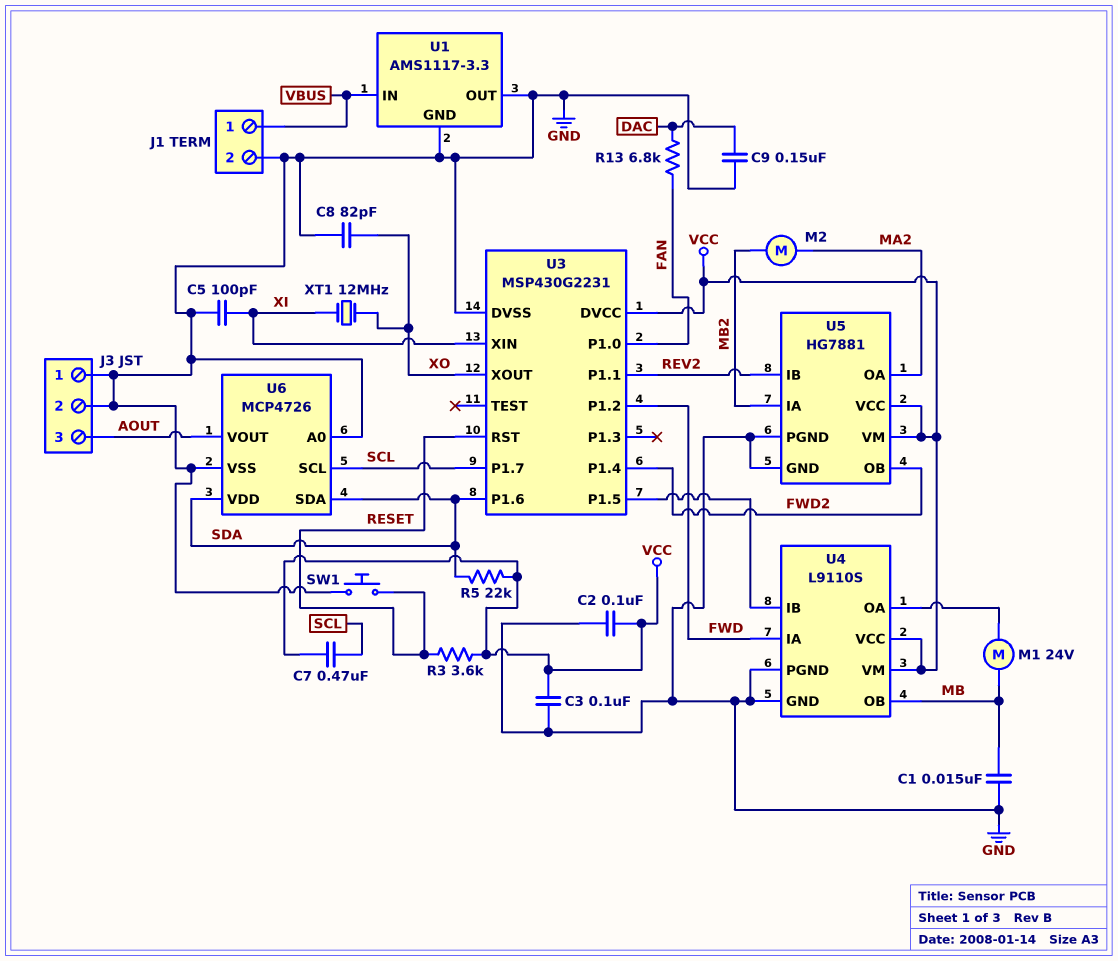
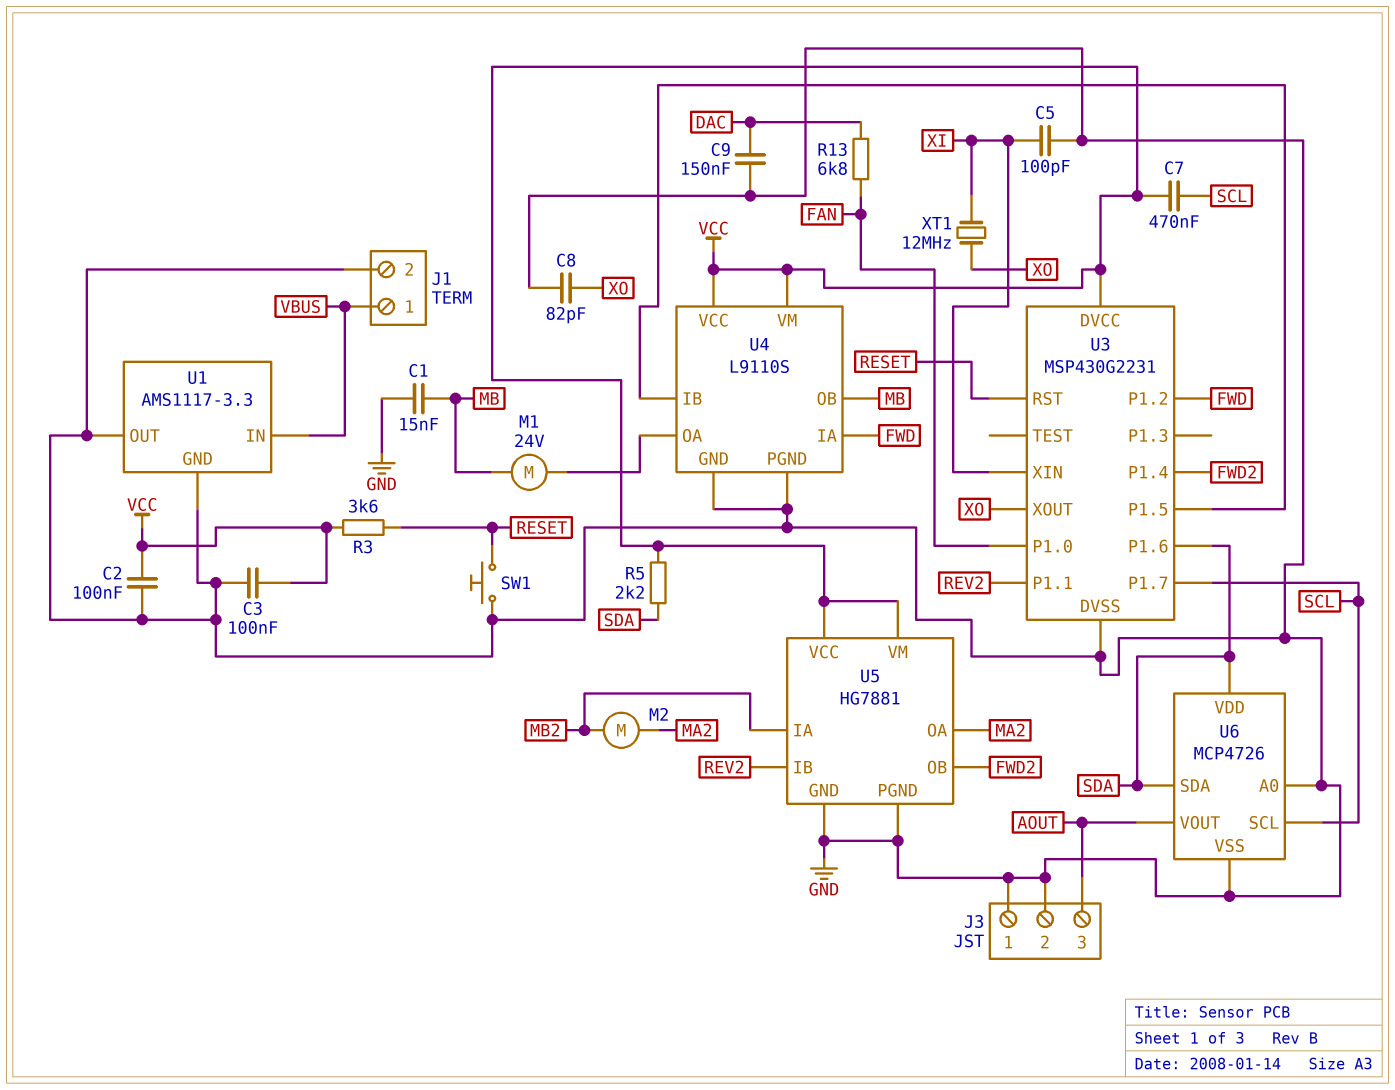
R5: 22k (SDA, VCC) -> 2.2k (SDA, VCC)

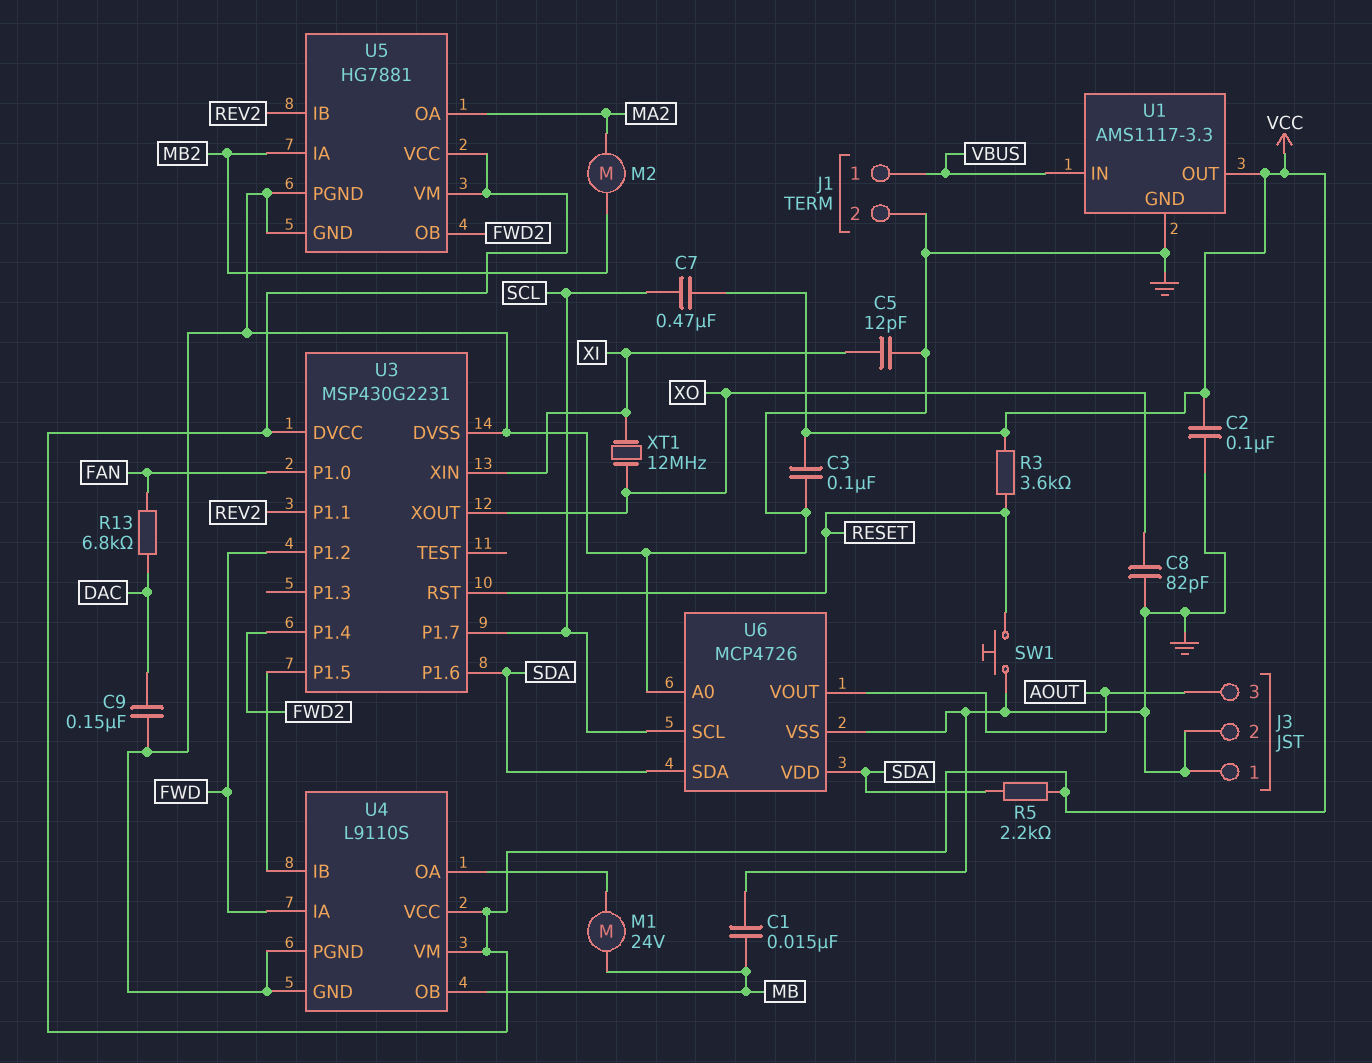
C5: 100pF (GND, XI) -> 12pF (GND, XI)
U1 pin OUT: GND -> VCC

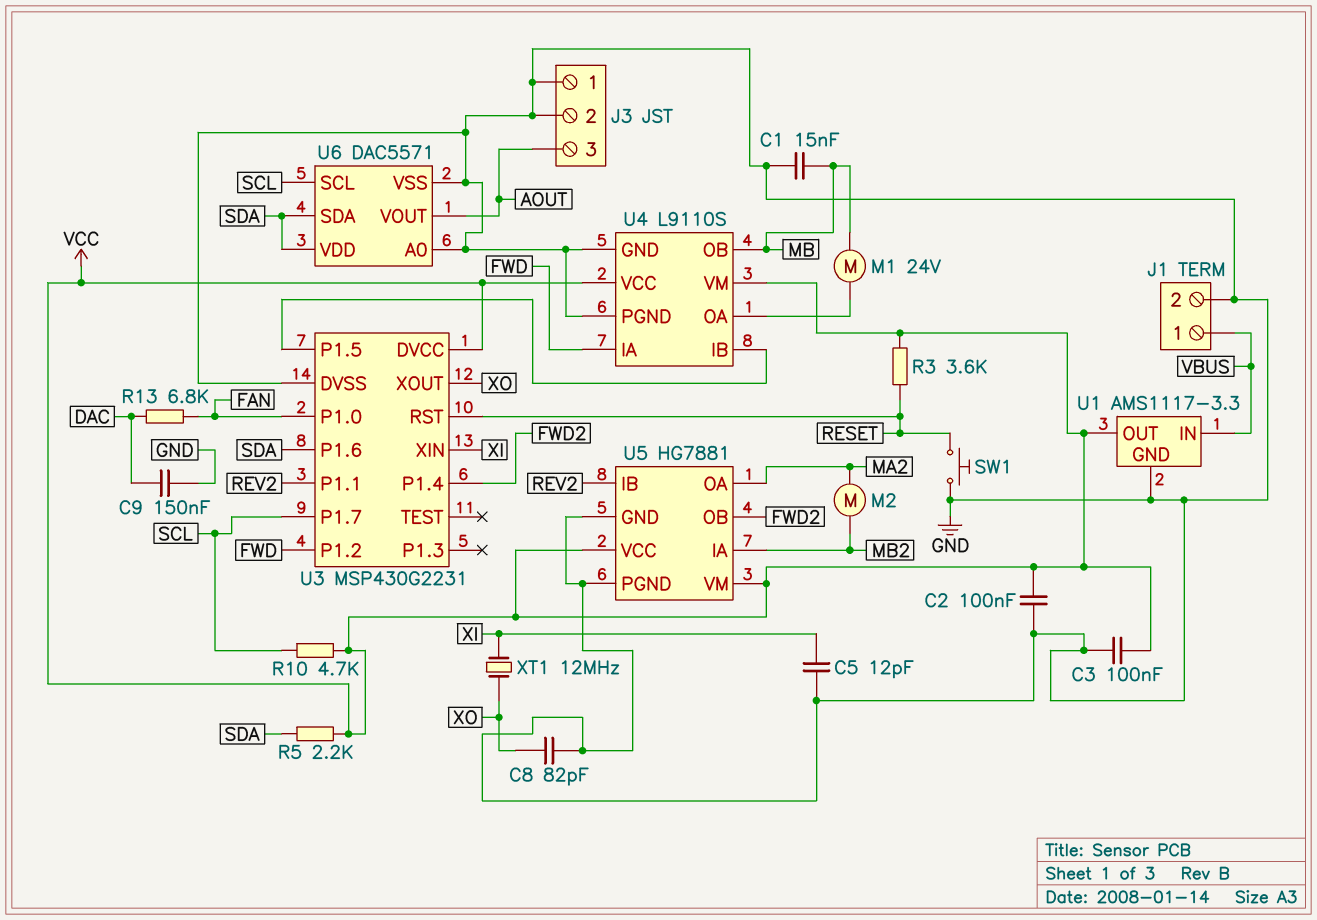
C7: 470nF (SCL, VCC) -> none
R10: none -> 4.7k (SCL, VCC)
U6: MCP4726 -> DAC5571

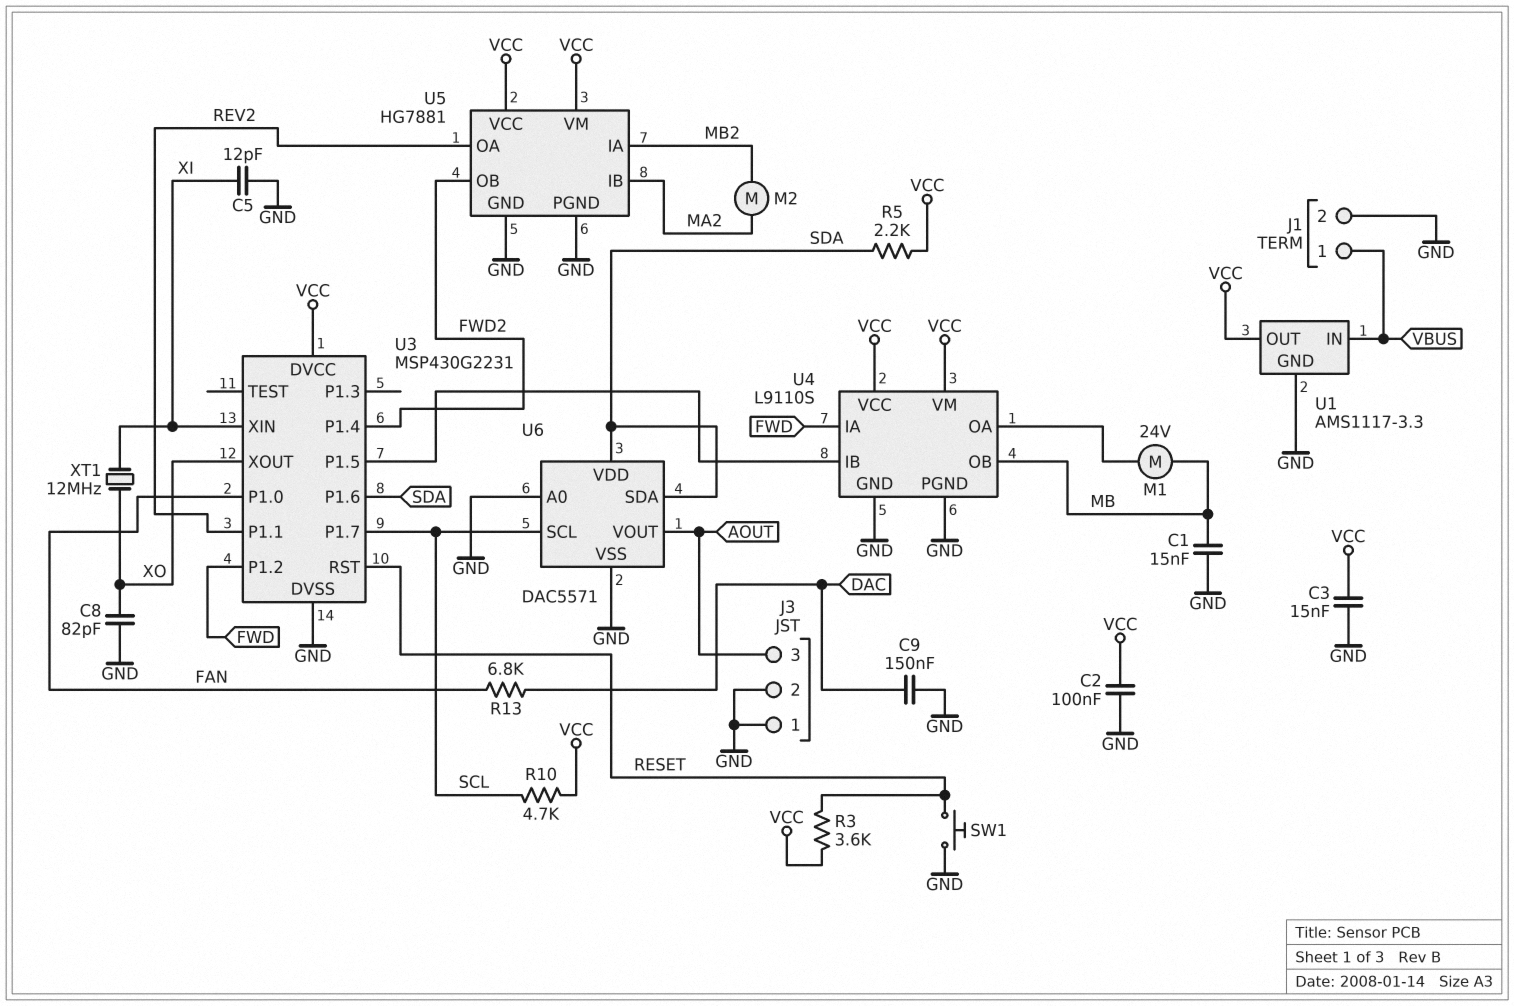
C3: 100nF (GND, VCC) -> 15nF (GND, VCC)
U5 pin IB: REV2 -> MA2
U5 pin OA: MA2 -> REV2

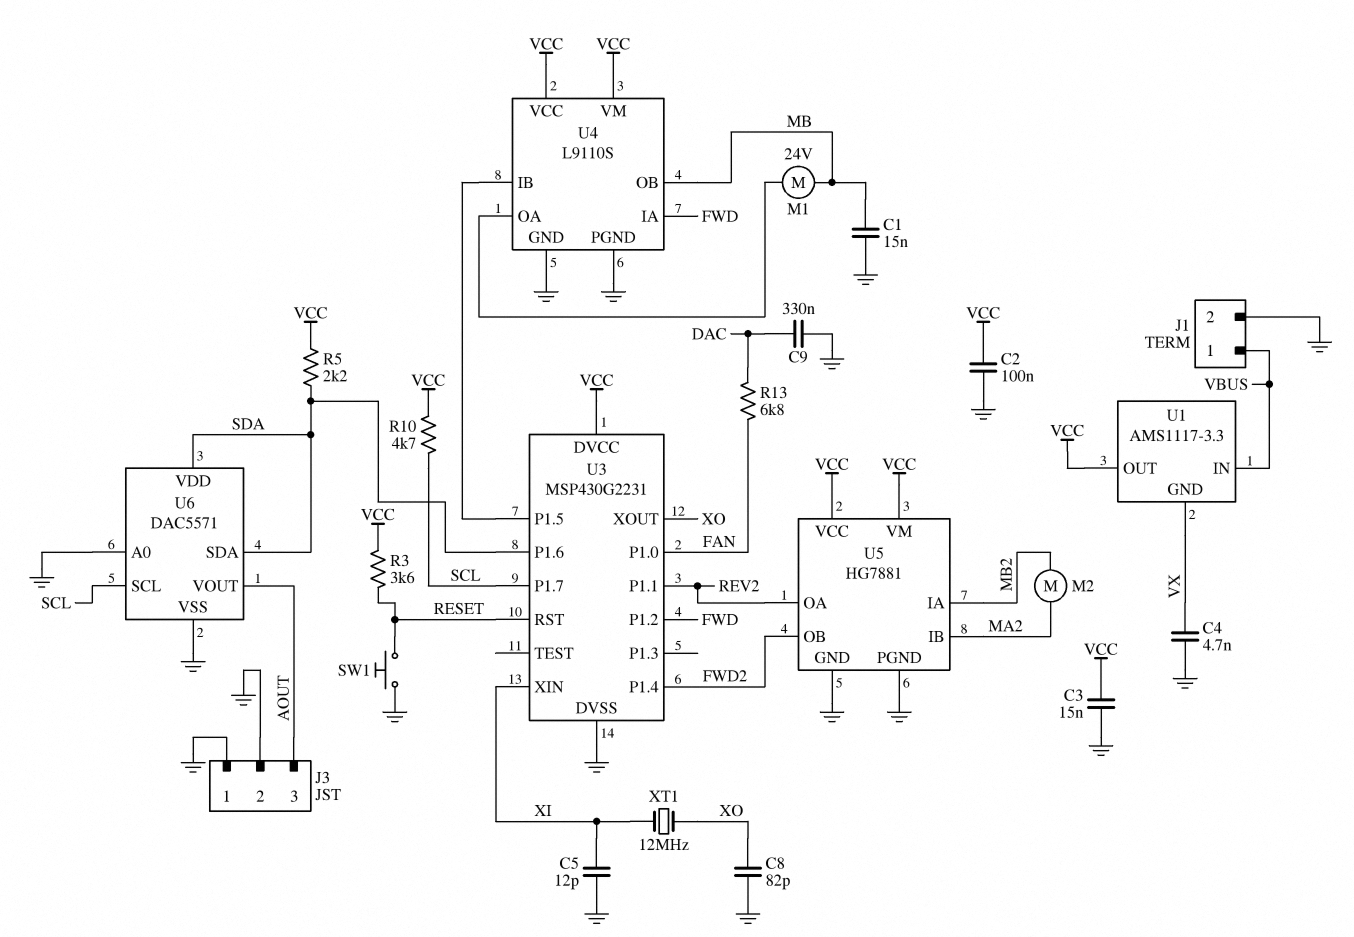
C4: none -> 4.7nF (GND, VX)
C9: 150nF (DAC, GND) -> 330nF (DAC, GND)
U1 pin GND: GND -> VX

